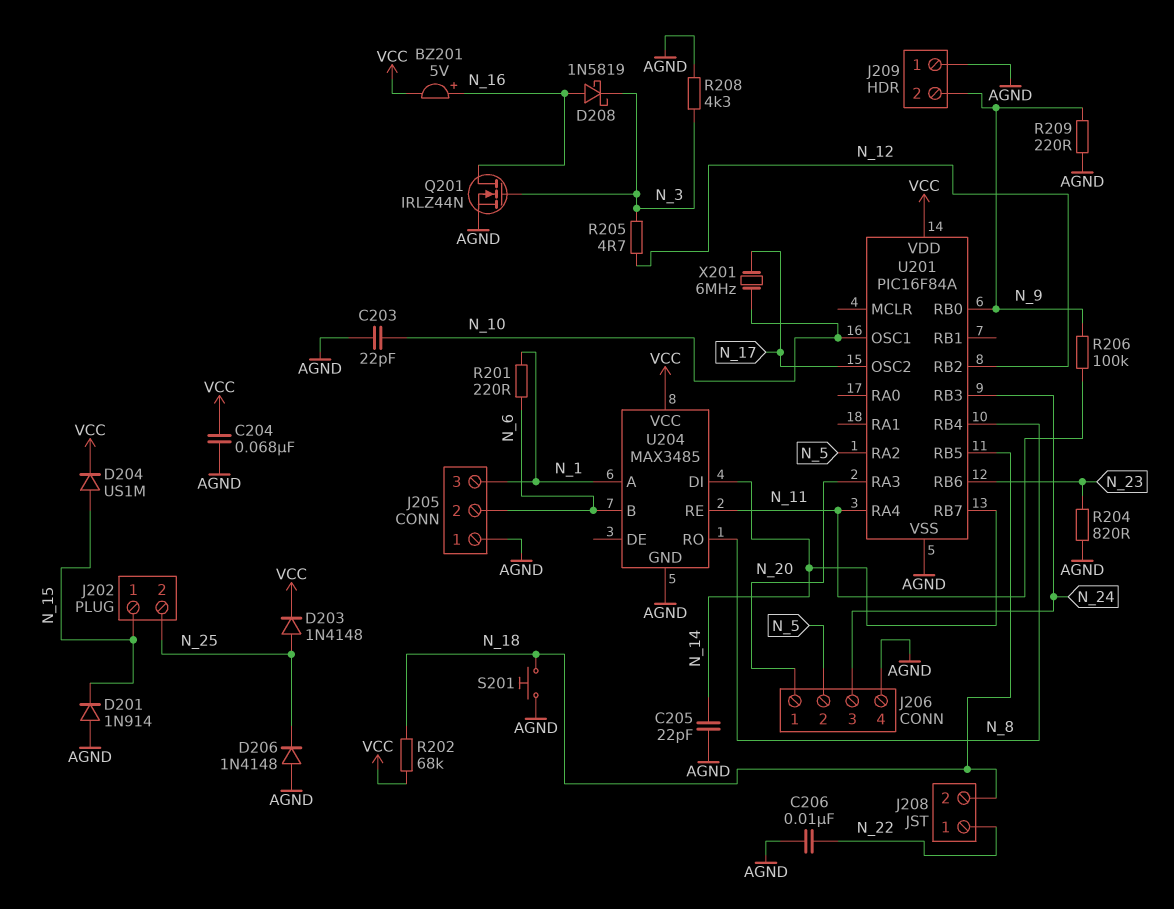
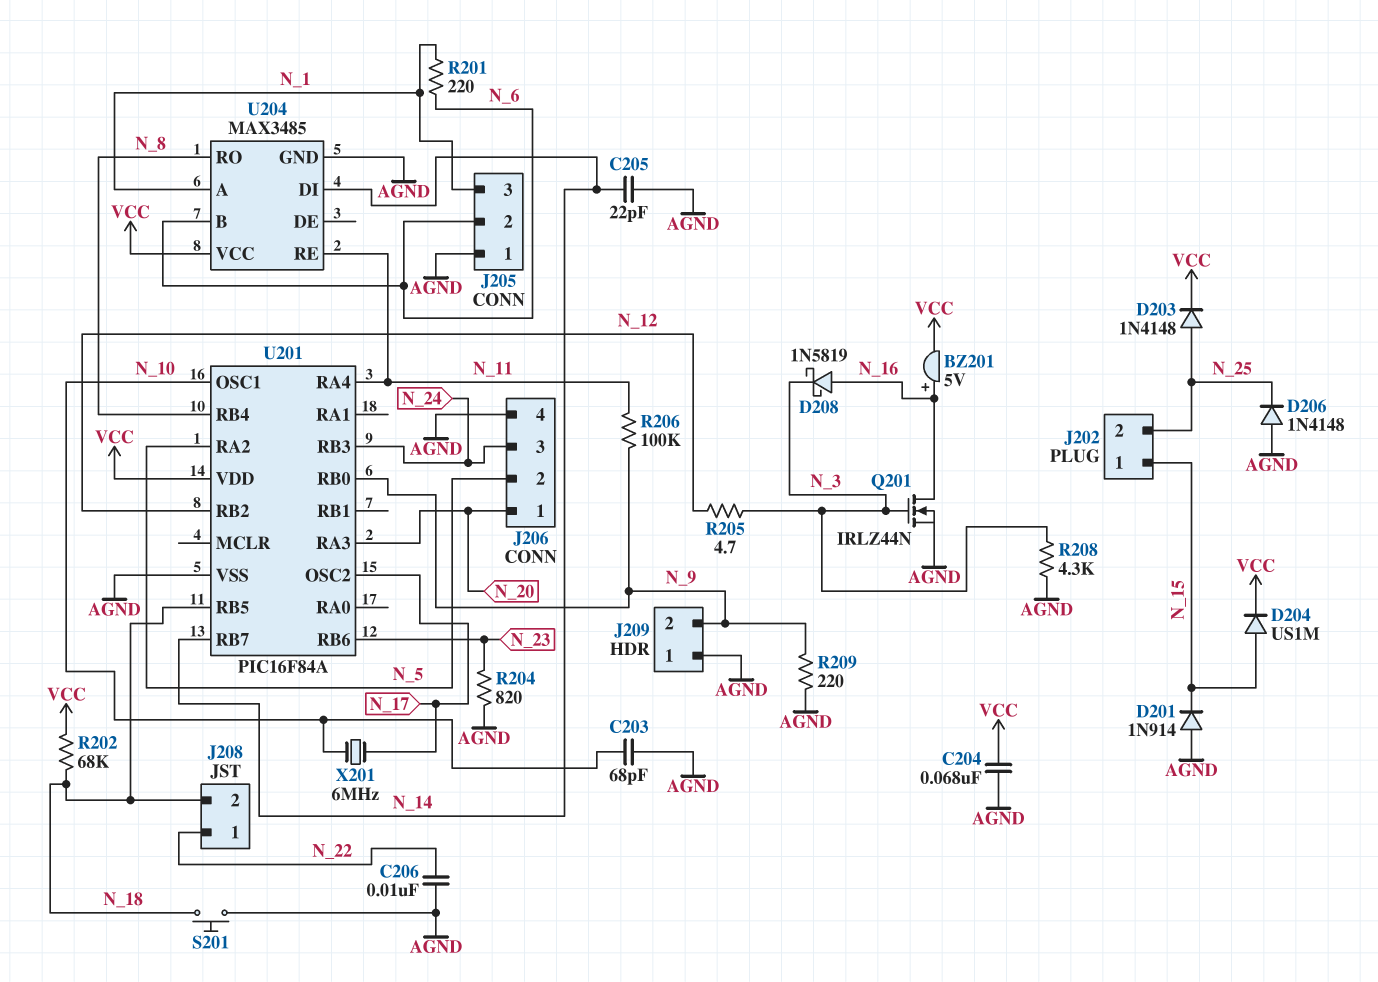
C203: 22pF (AGND, N_10) -> 68pF (AGND, N_10)

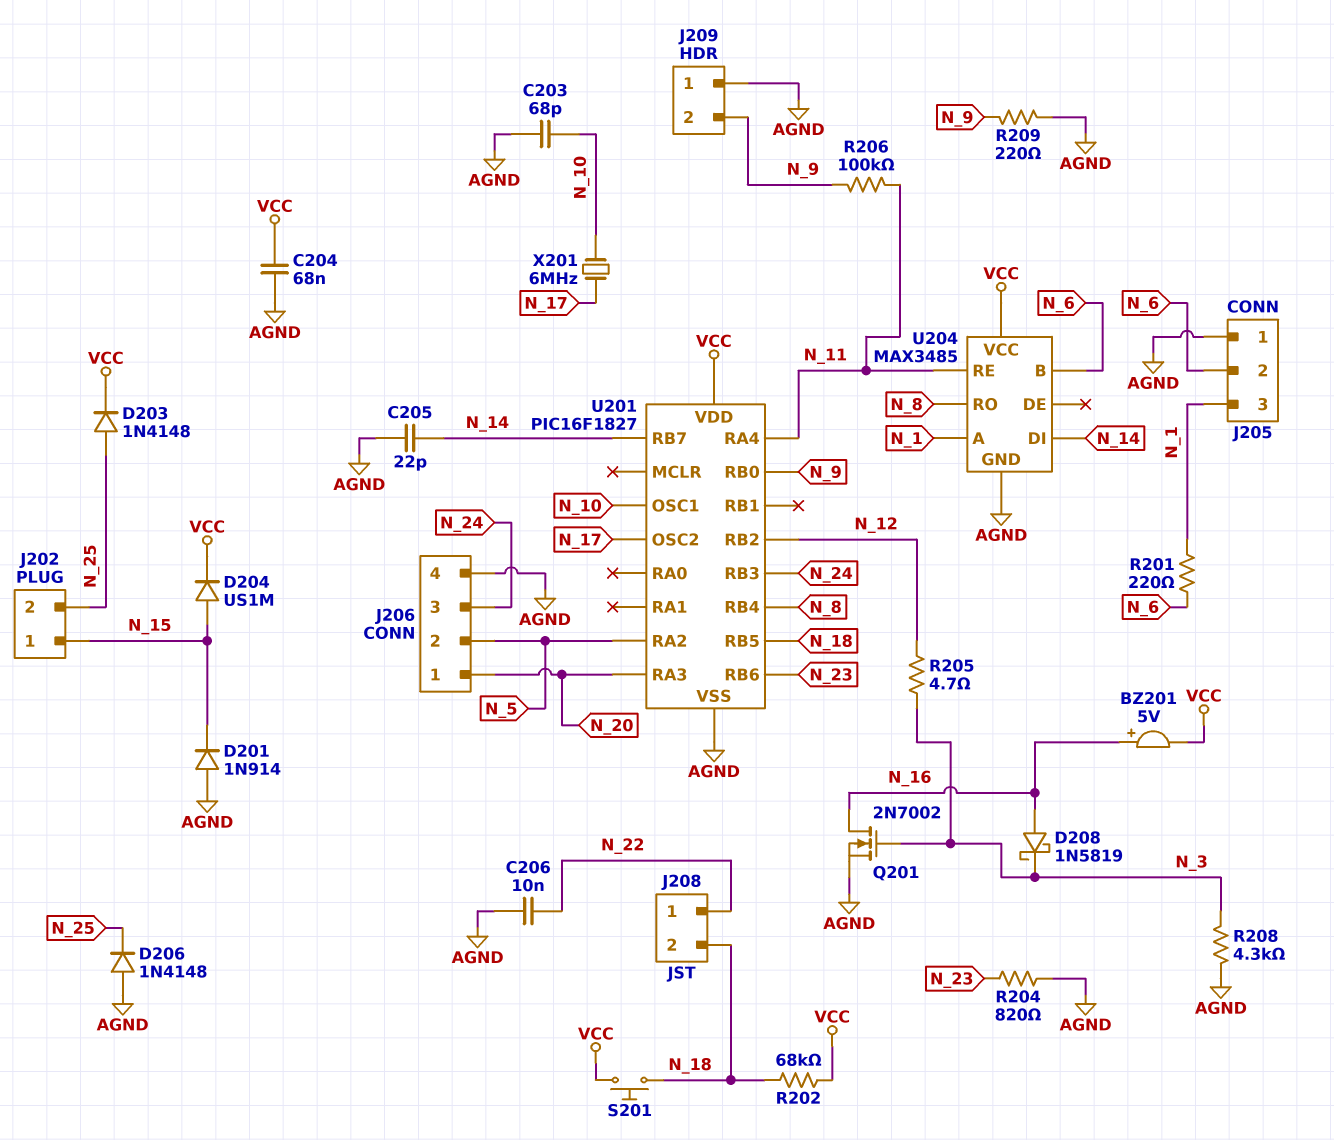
Q201: NMOS IRLZ44N (G N_3, D N_16, S AGND) -> NMOS 2N7002 (G N_3, D N_16, S AGND)
S201: button (AGND, N_18) -> button (N_18, VCC)
U201: PIC16F84A -> PIC16F1827

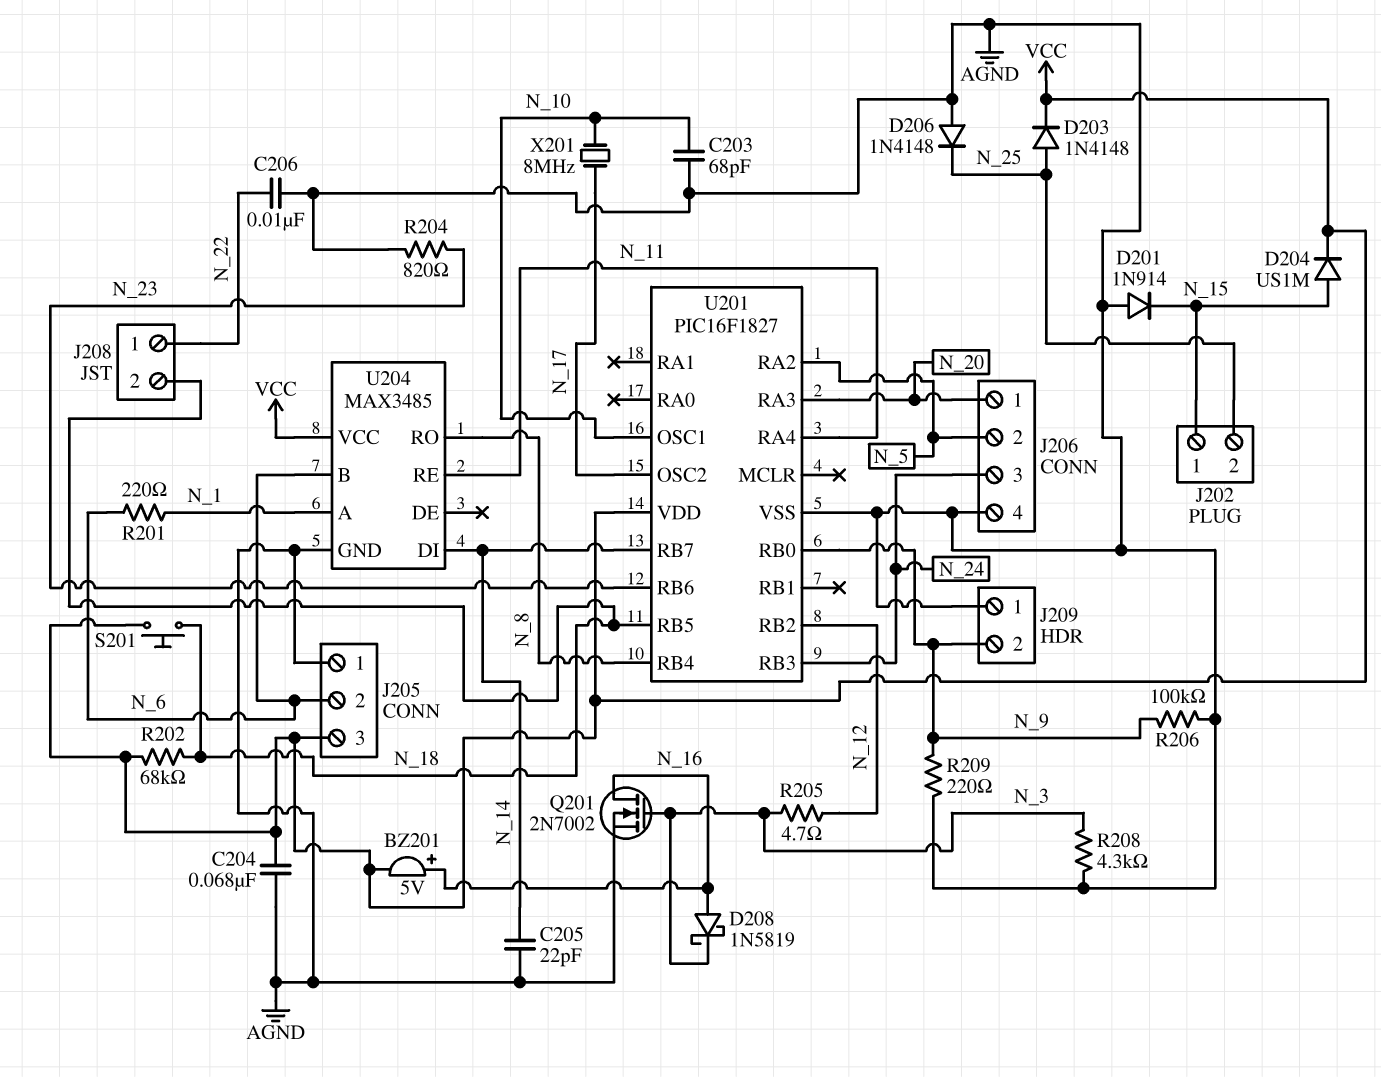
J205 pin 3: N_1 -> VCC
R206: 100k (N_9, N_11) -> 100k (AGND, N_9)
X201: 6MHz (N_10, N_17) -> 8MHz (N_10, N_17)

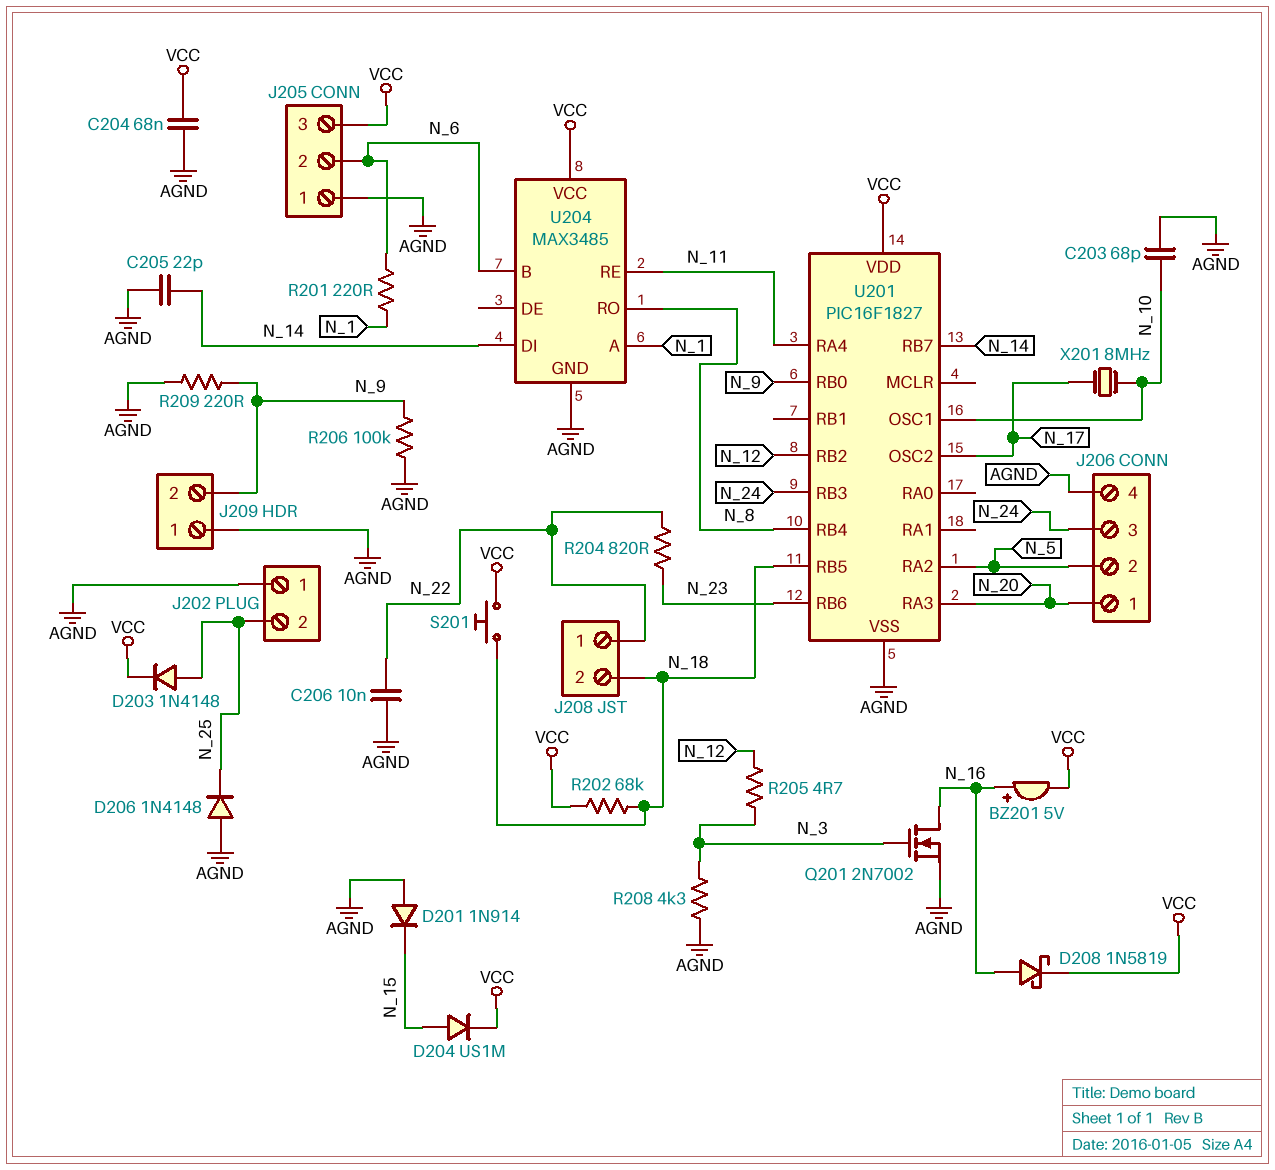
D208: schottky 1N5819 (A N_16, K N_3) -> schottky 1N5819 (A N_16, K VCC)
J202 pin 1: N_15 -> AGND
R204: 820 (AGND, N_23) -> 820 (N_22, N_23)

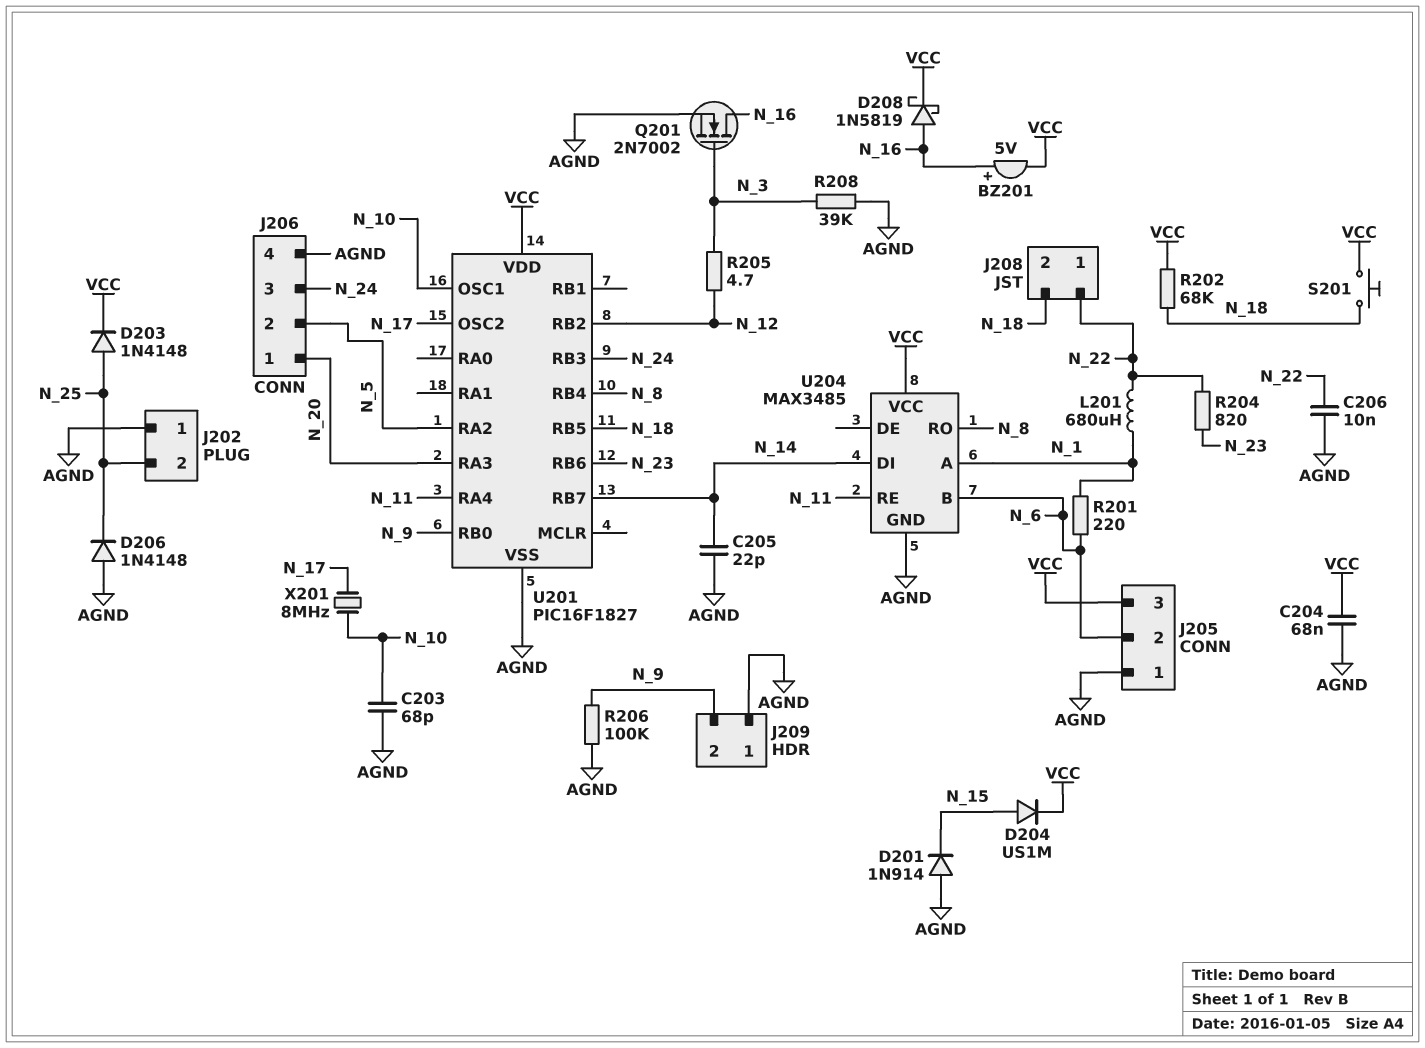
L201: none -> 680uH (N_1, N_22)
R208: 4.3k (AGND, N_3) -> 39k (AGND, N_3)
R209: 220 (AGND, N_9) -> none

